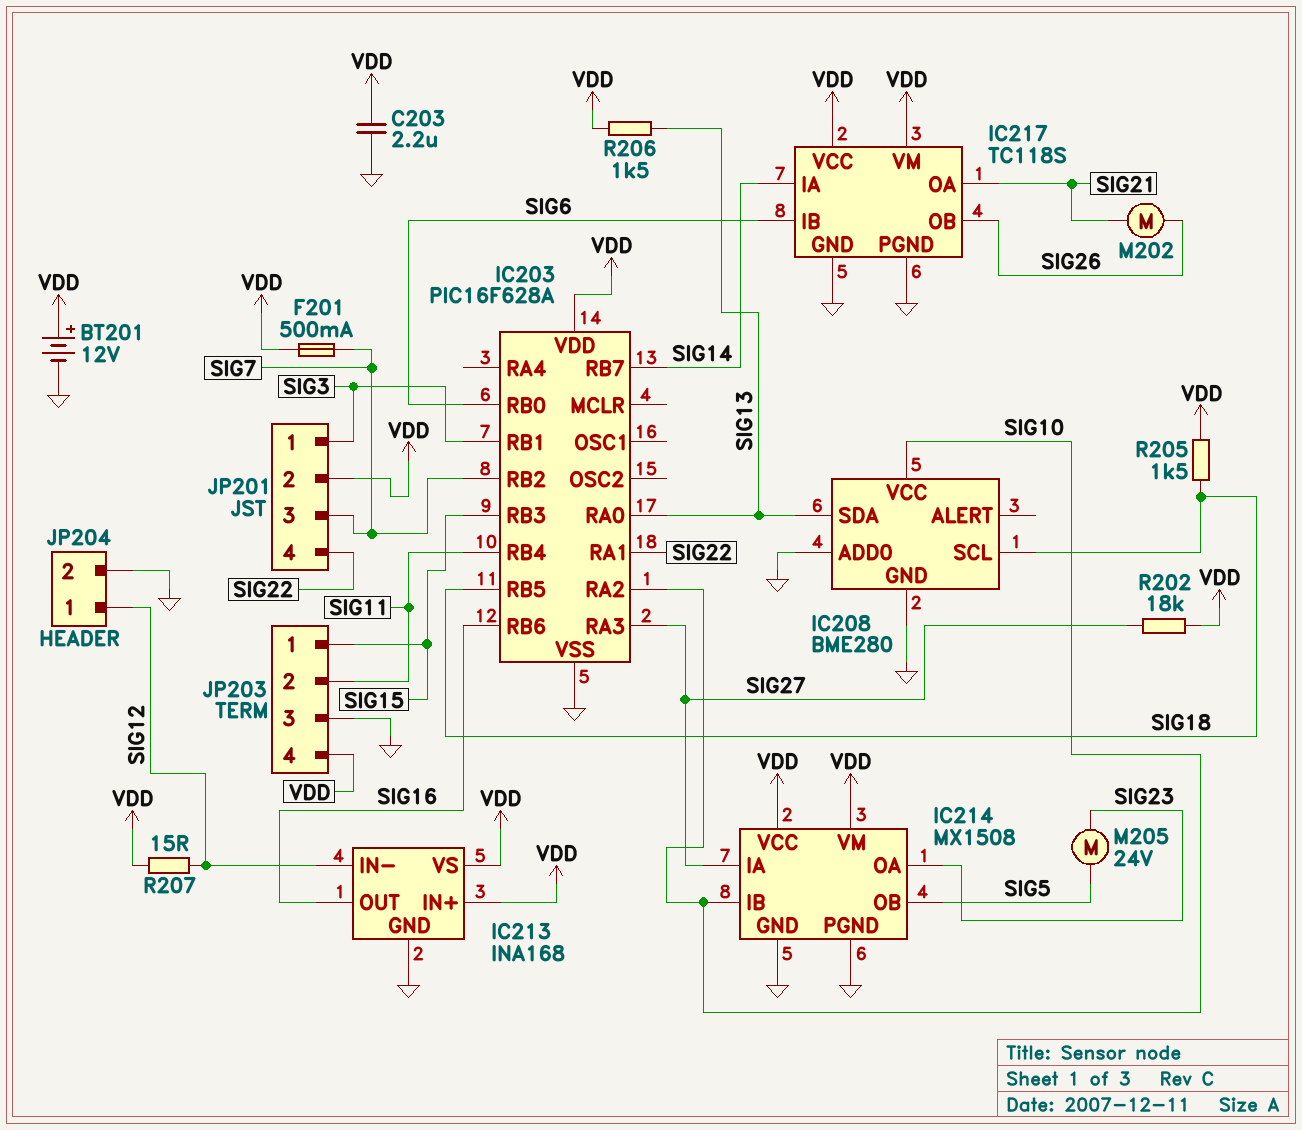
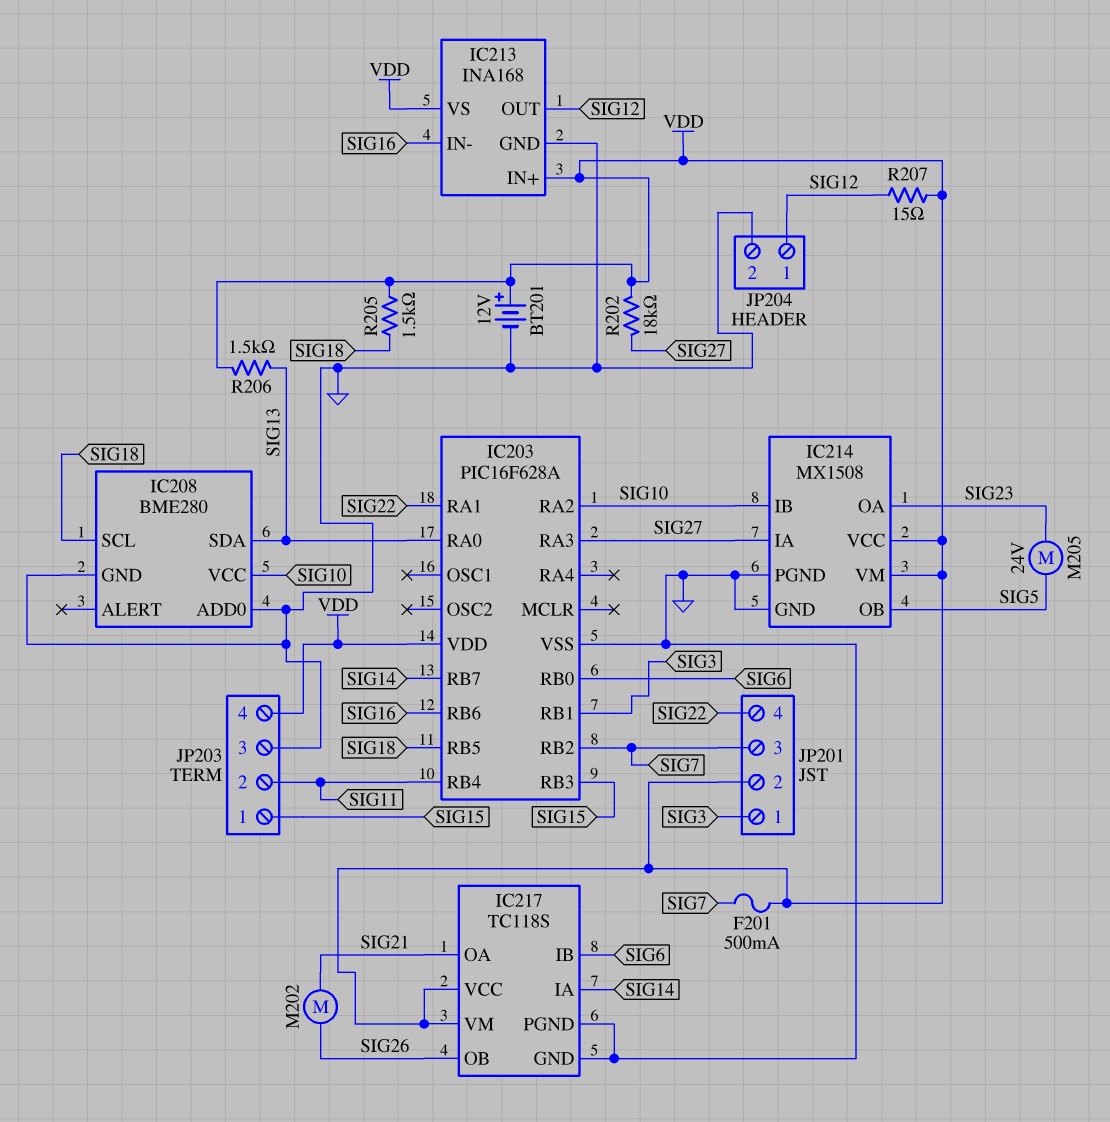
C203: 2.2uF (GND, VDD) -> none
IC213 pin IN-: SIG12 -> SIG16
IC213 pin OUT: SIG16 -> SIG12

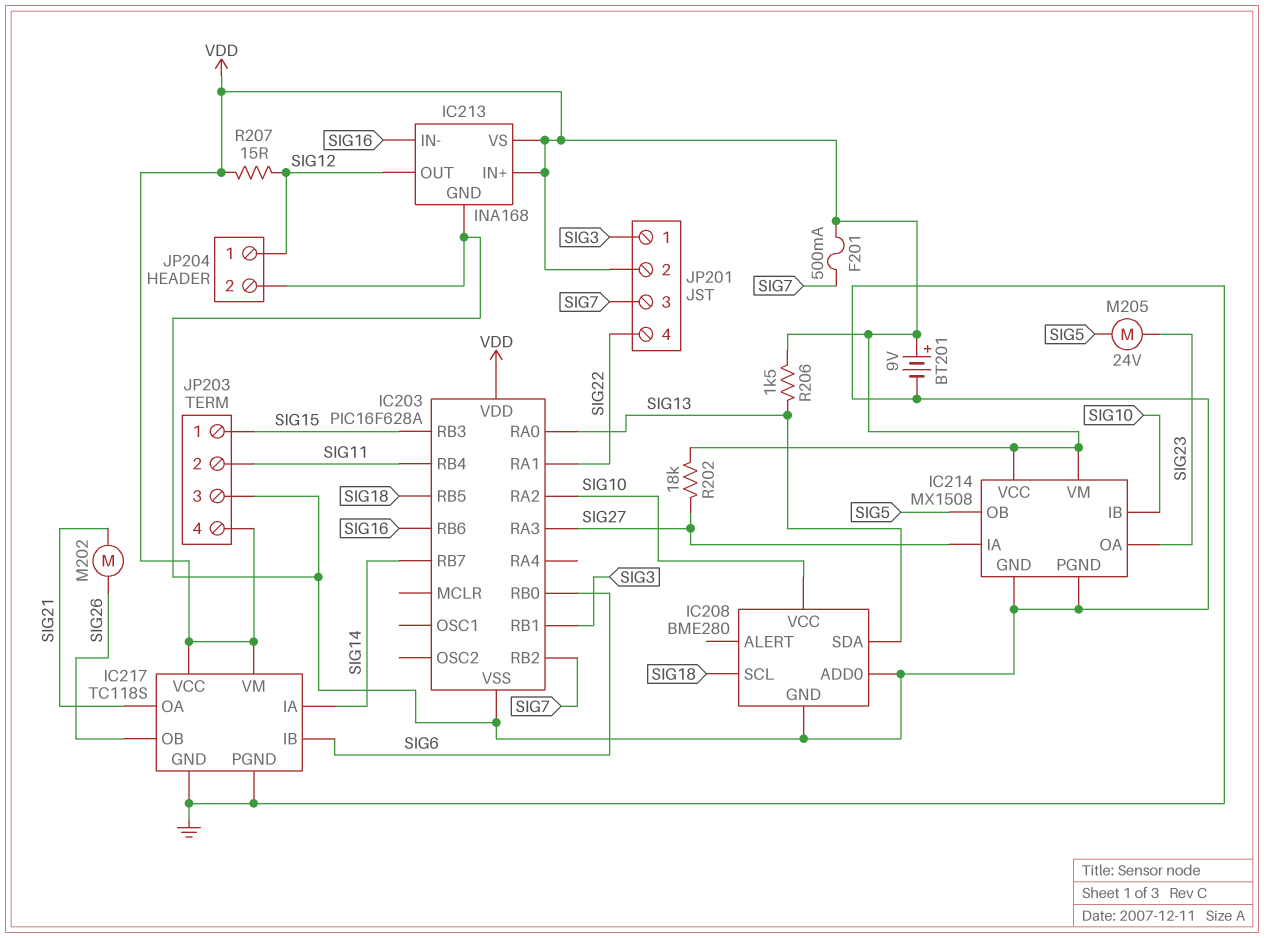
BT201: 12V (plus VDD, minus GND) -> 9V (plus VDD, minus GND)
R205: 1.5k (SIG18, VDD) -> none

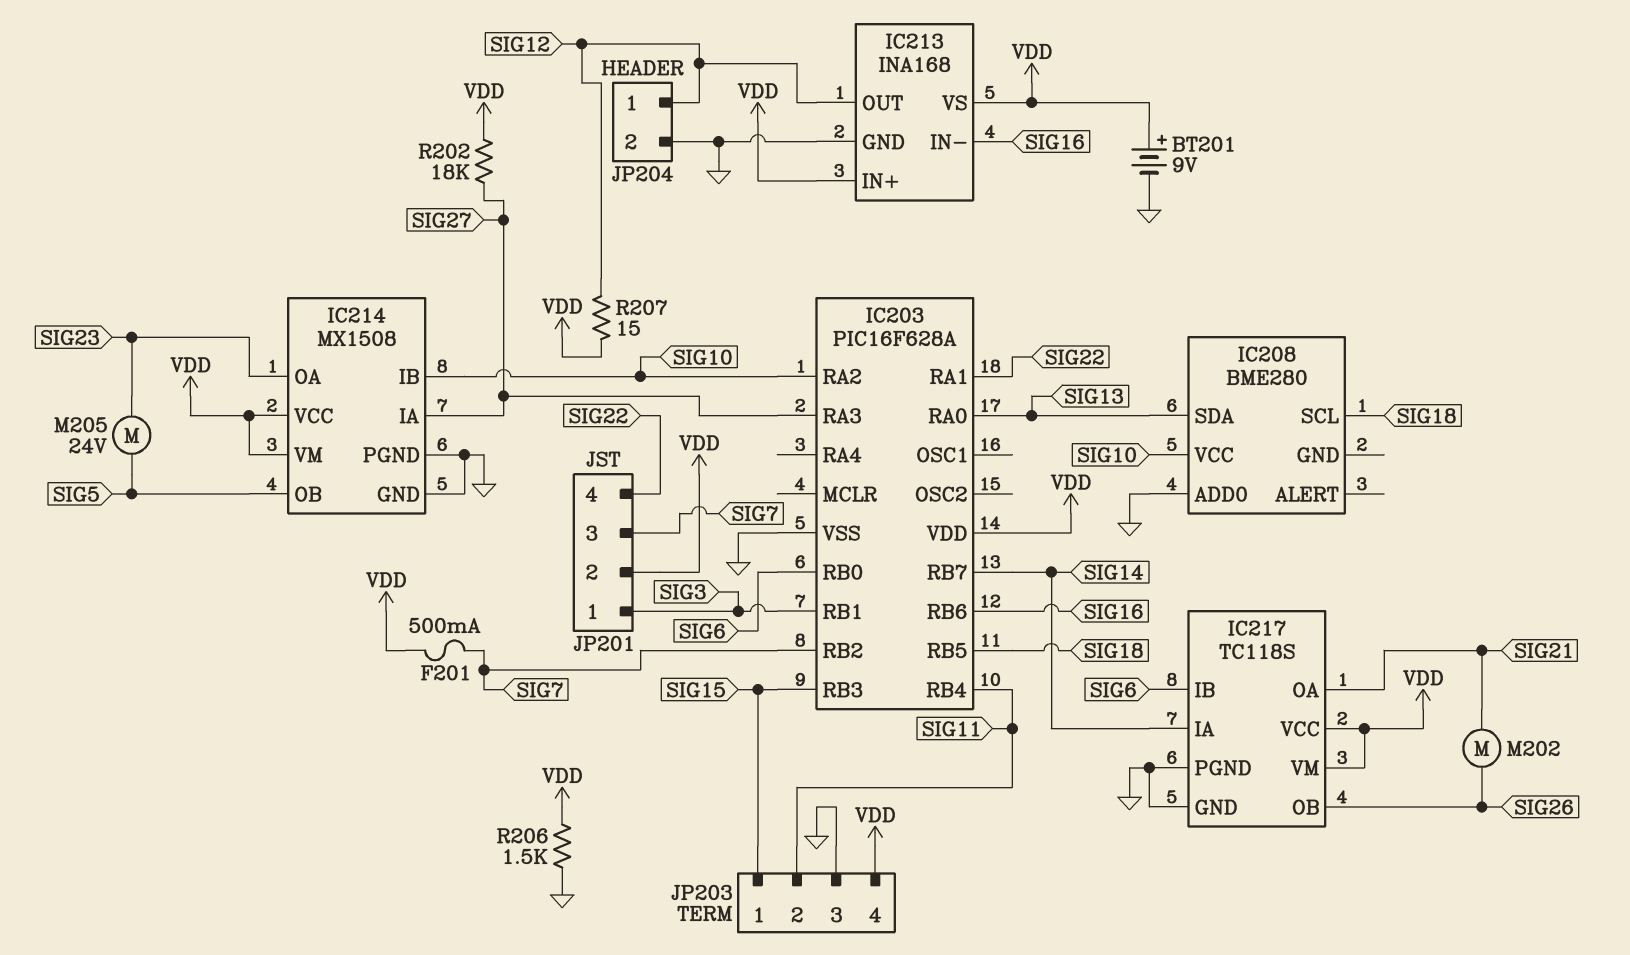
IC208 pin GND: GND -> none
R206: 1.5k (SIG13, VDD) -> 1.5k (GND, VDD)

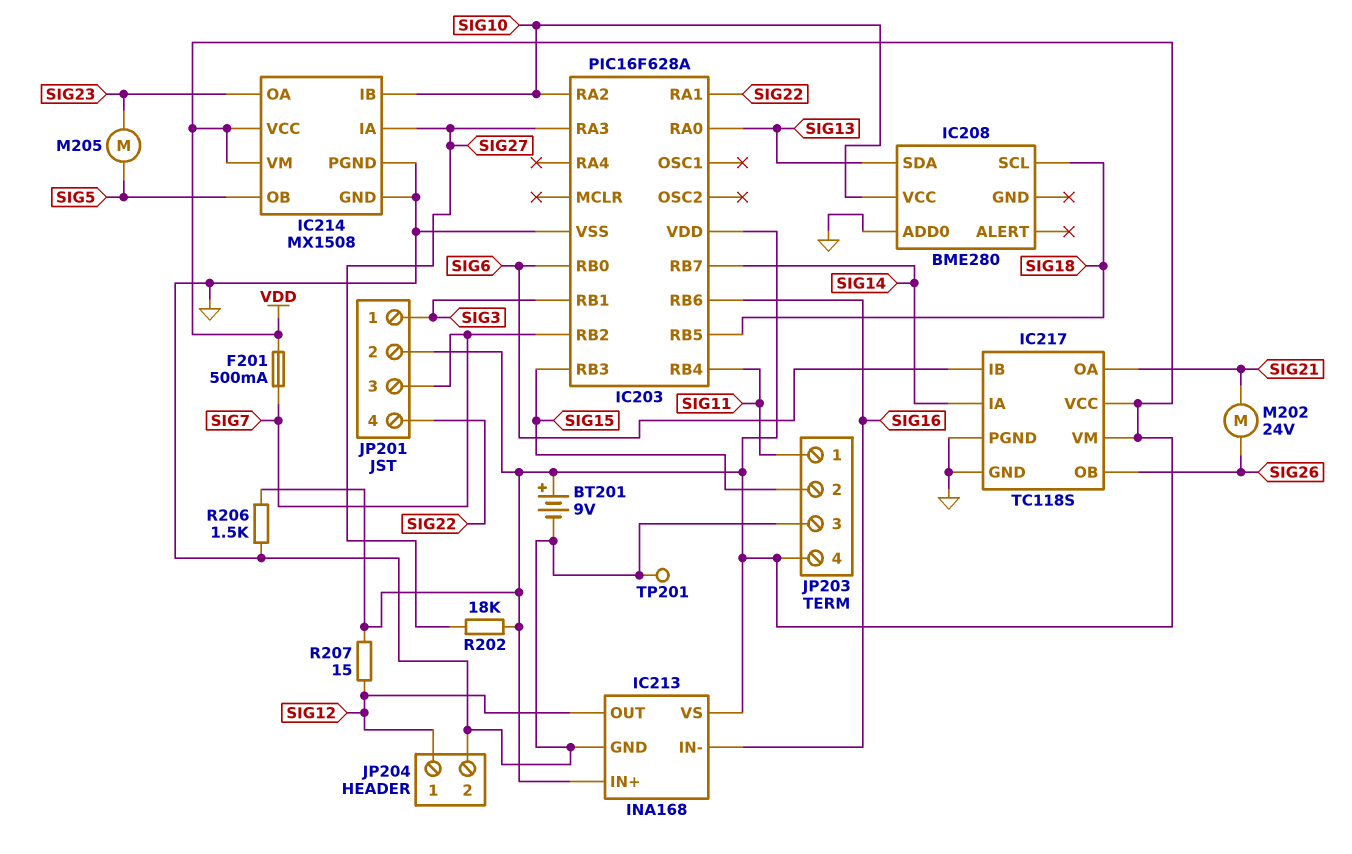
JP203 pin 1: SIG15 -> SIG11
JP203 pin 2: SIG11 -> SIG15
M202: motor (SIG21, SIG26) -> motor 24V (SIG21, SIG26)
M205: motor 24V (SIG5, SIG23) -> motor (SIG5, SIG23)
TP201: none -> test point (GND)

